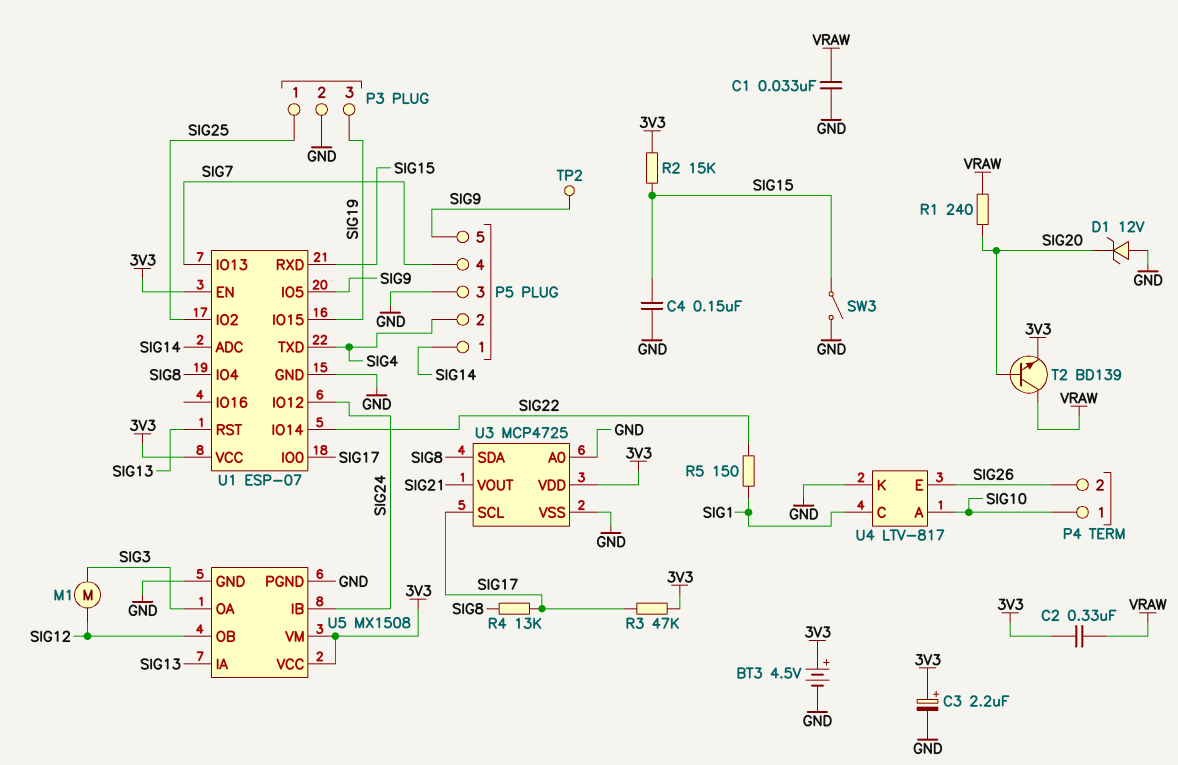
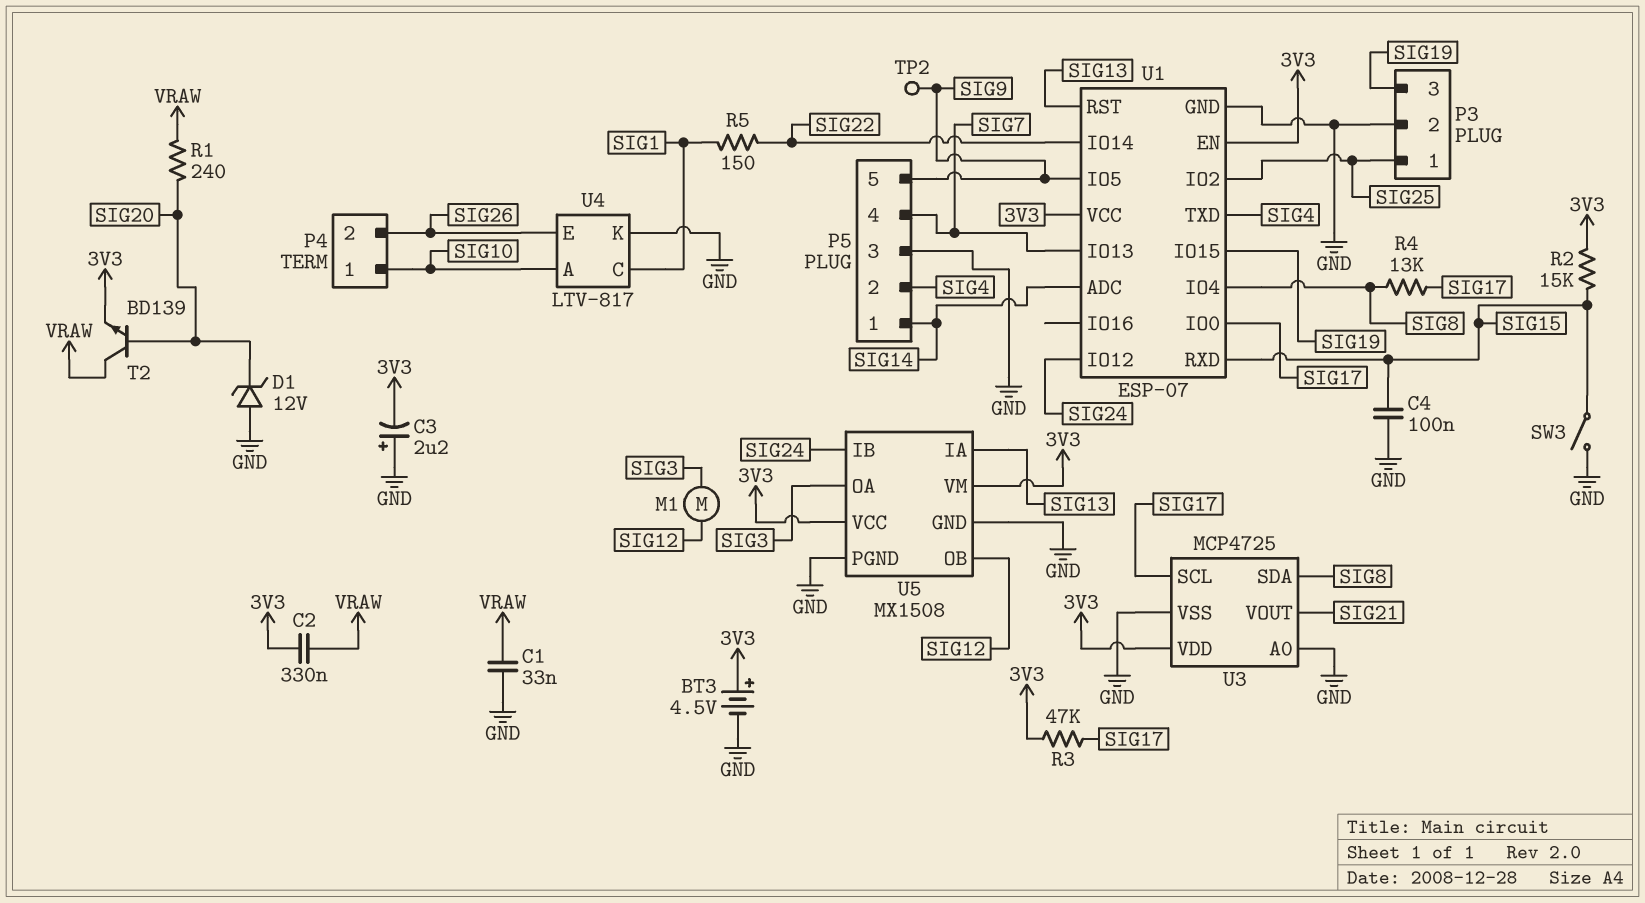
C3: 2.2uF (plus 3V3, minus GND) -> 2.2uF (plus GND, minus 3V3)
C4: 150nF (GND, SIG15) -> 100nF (GND, SIG15)

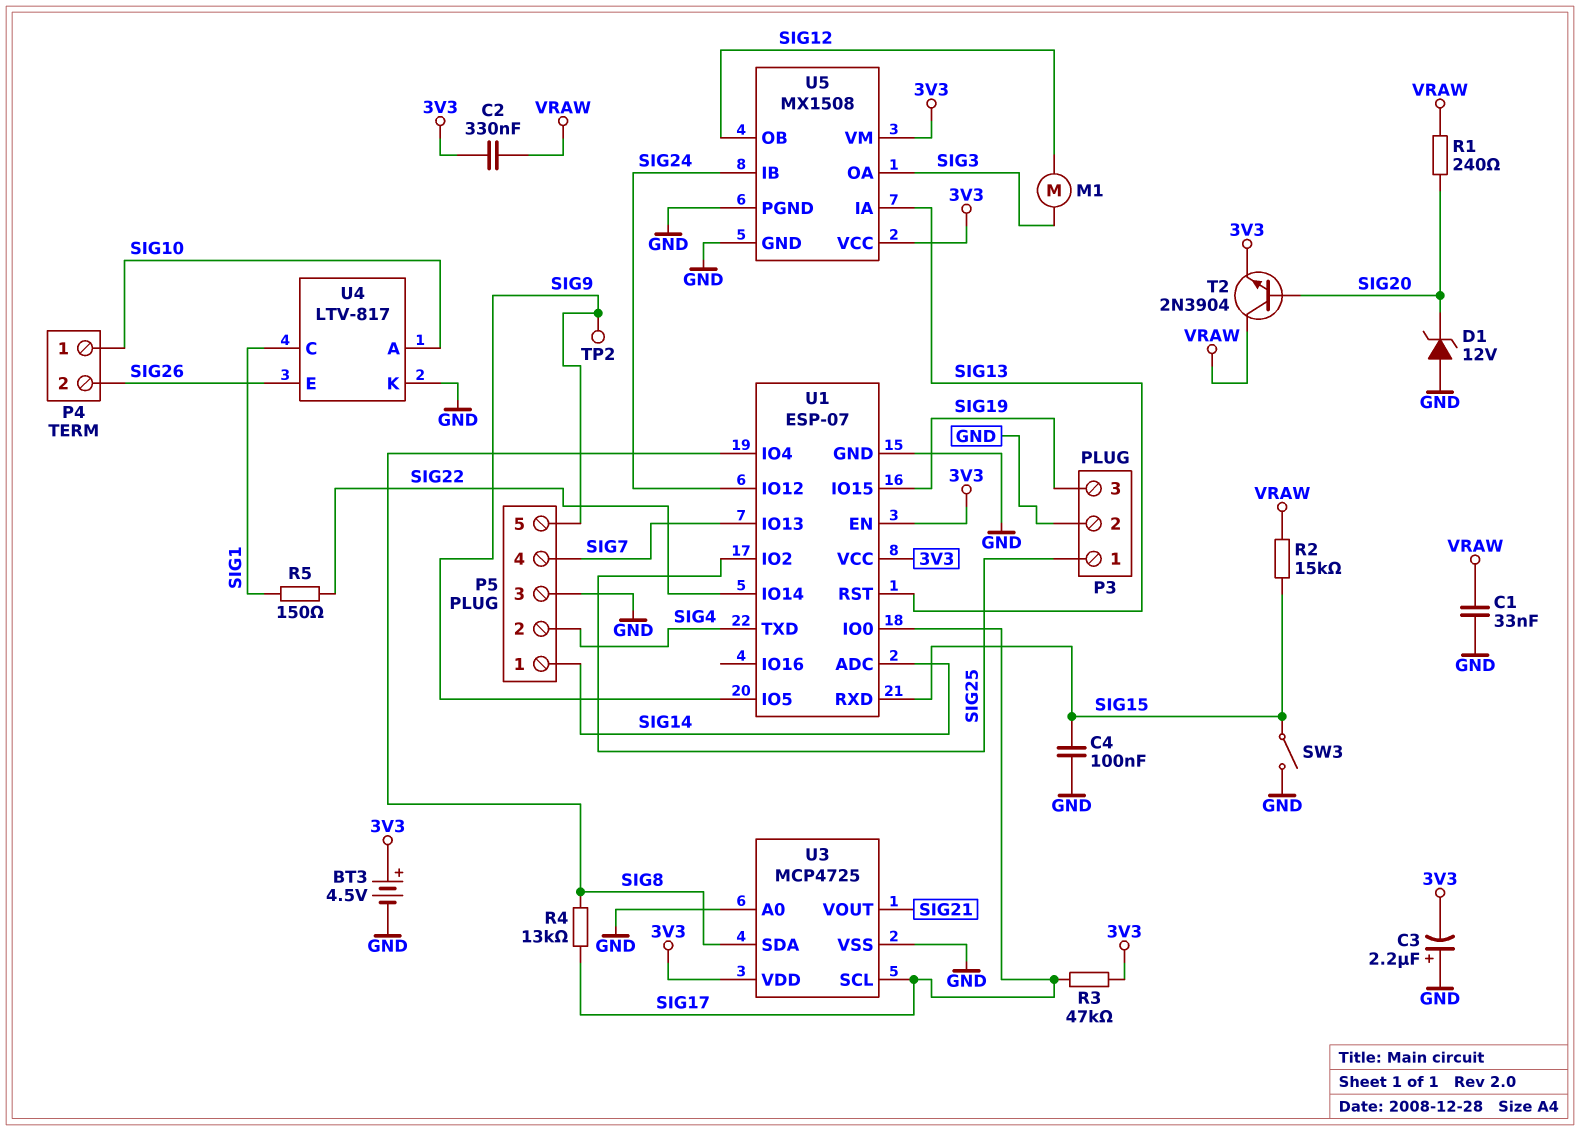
R2: 15k (3V3, SIG15) -> 15k (SIG15, VRAW)
T2: NPN BD139 (B SIG20, C VRAW, E 3V3) -> NPN 2N3904 (B SIG20, C VRAW, E 3V3)

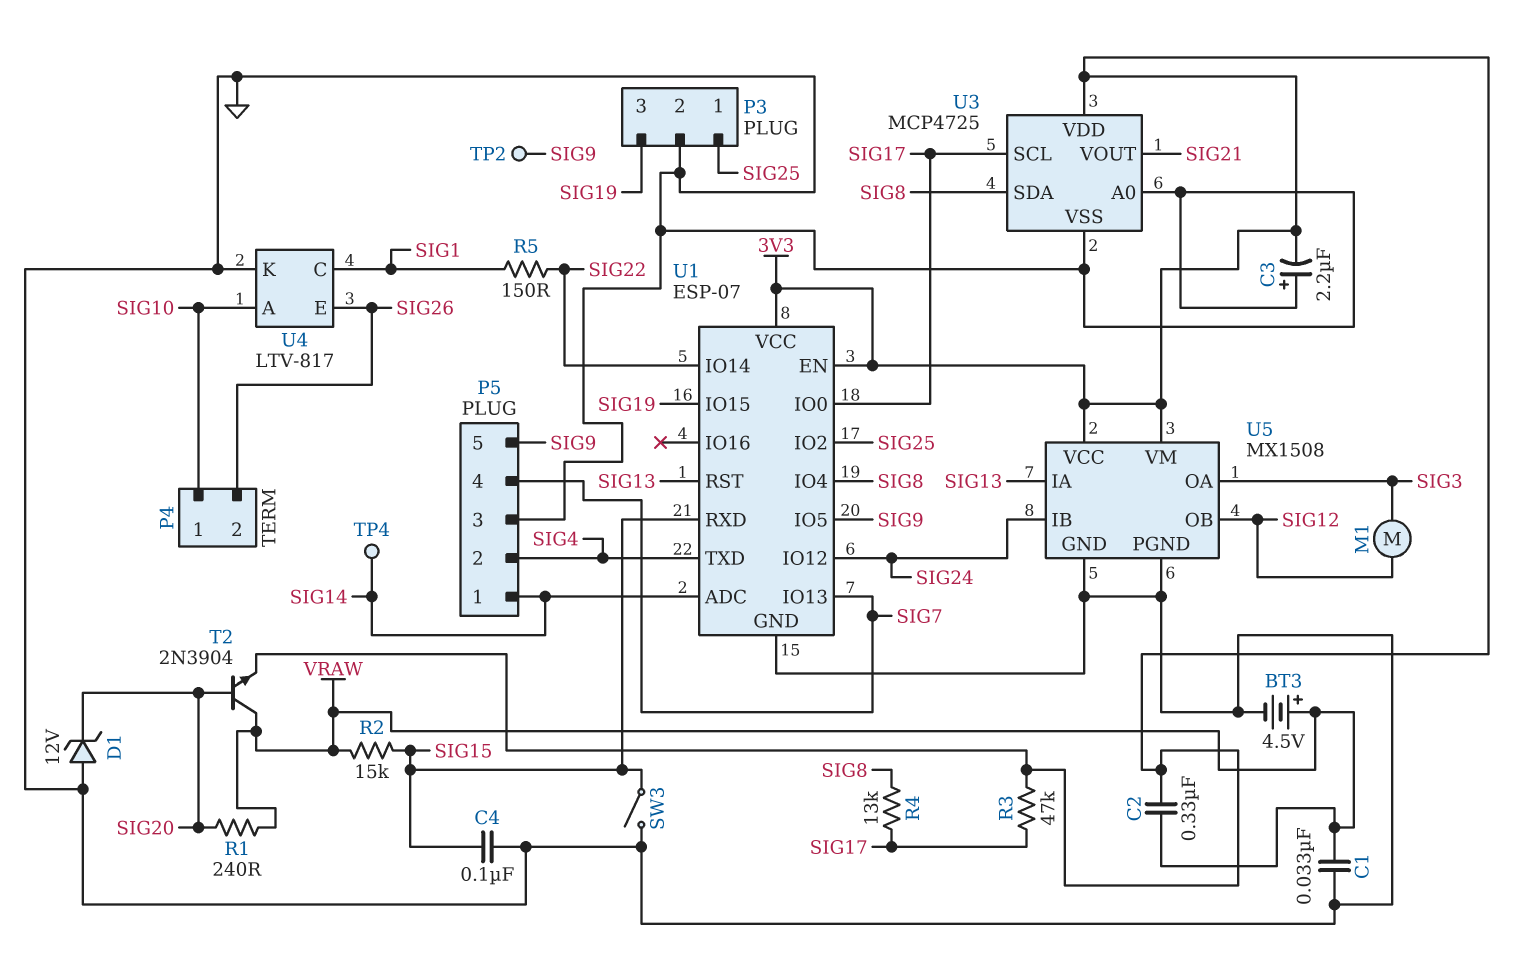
BT3: 4.5V (plus 3V3, minus GND) -> 4.5V (plus VRAW, minus GND)
TP4: none -> test point (SIG14)

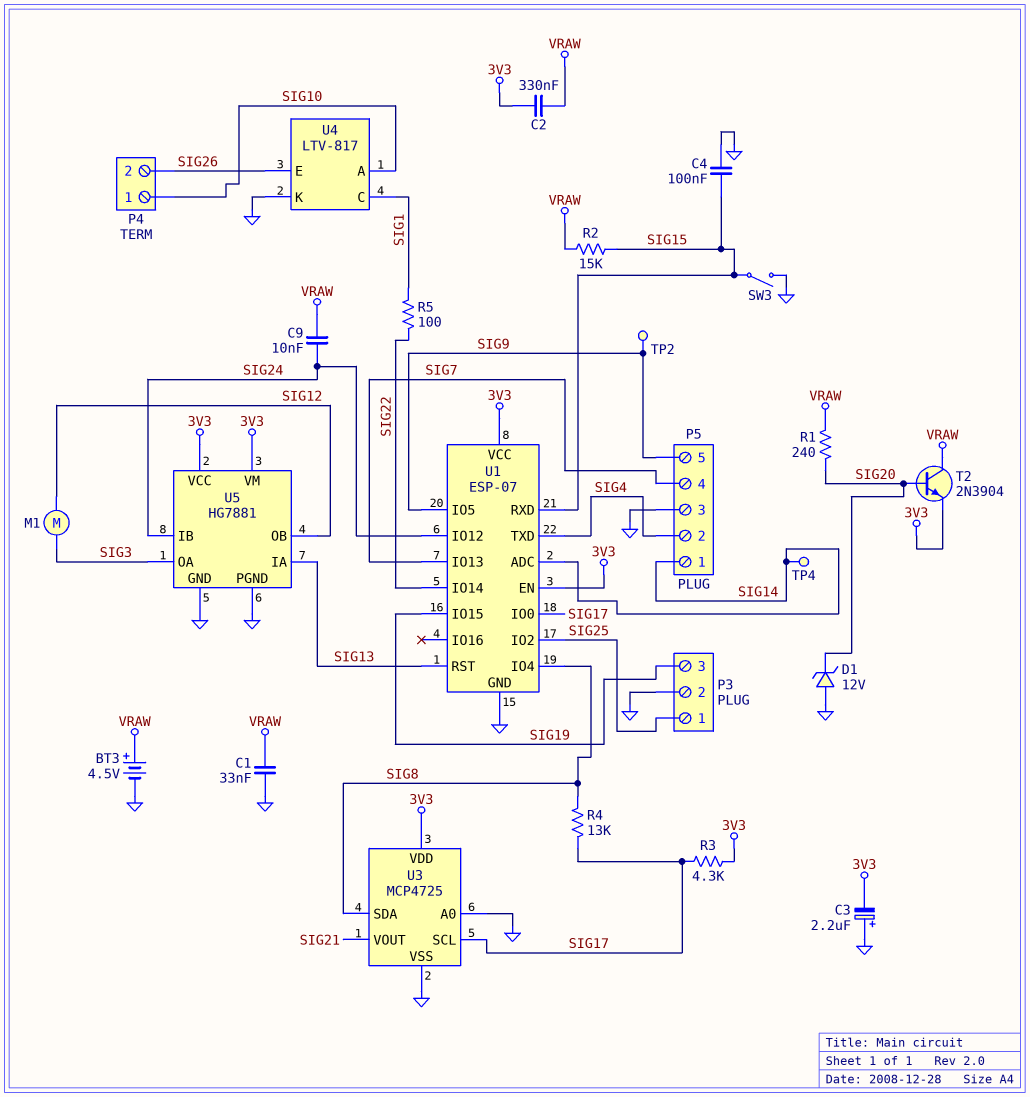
C9: none -> 10nF (SIG24, VRAW)
R3: 47k (3V3, SIG17) -> 4.3k (3V3, SIG17)
R5: 150 (SIG1, SIG22) -> 100 (SIG1, SIG22)
U5: MX1508 -> HG7881

